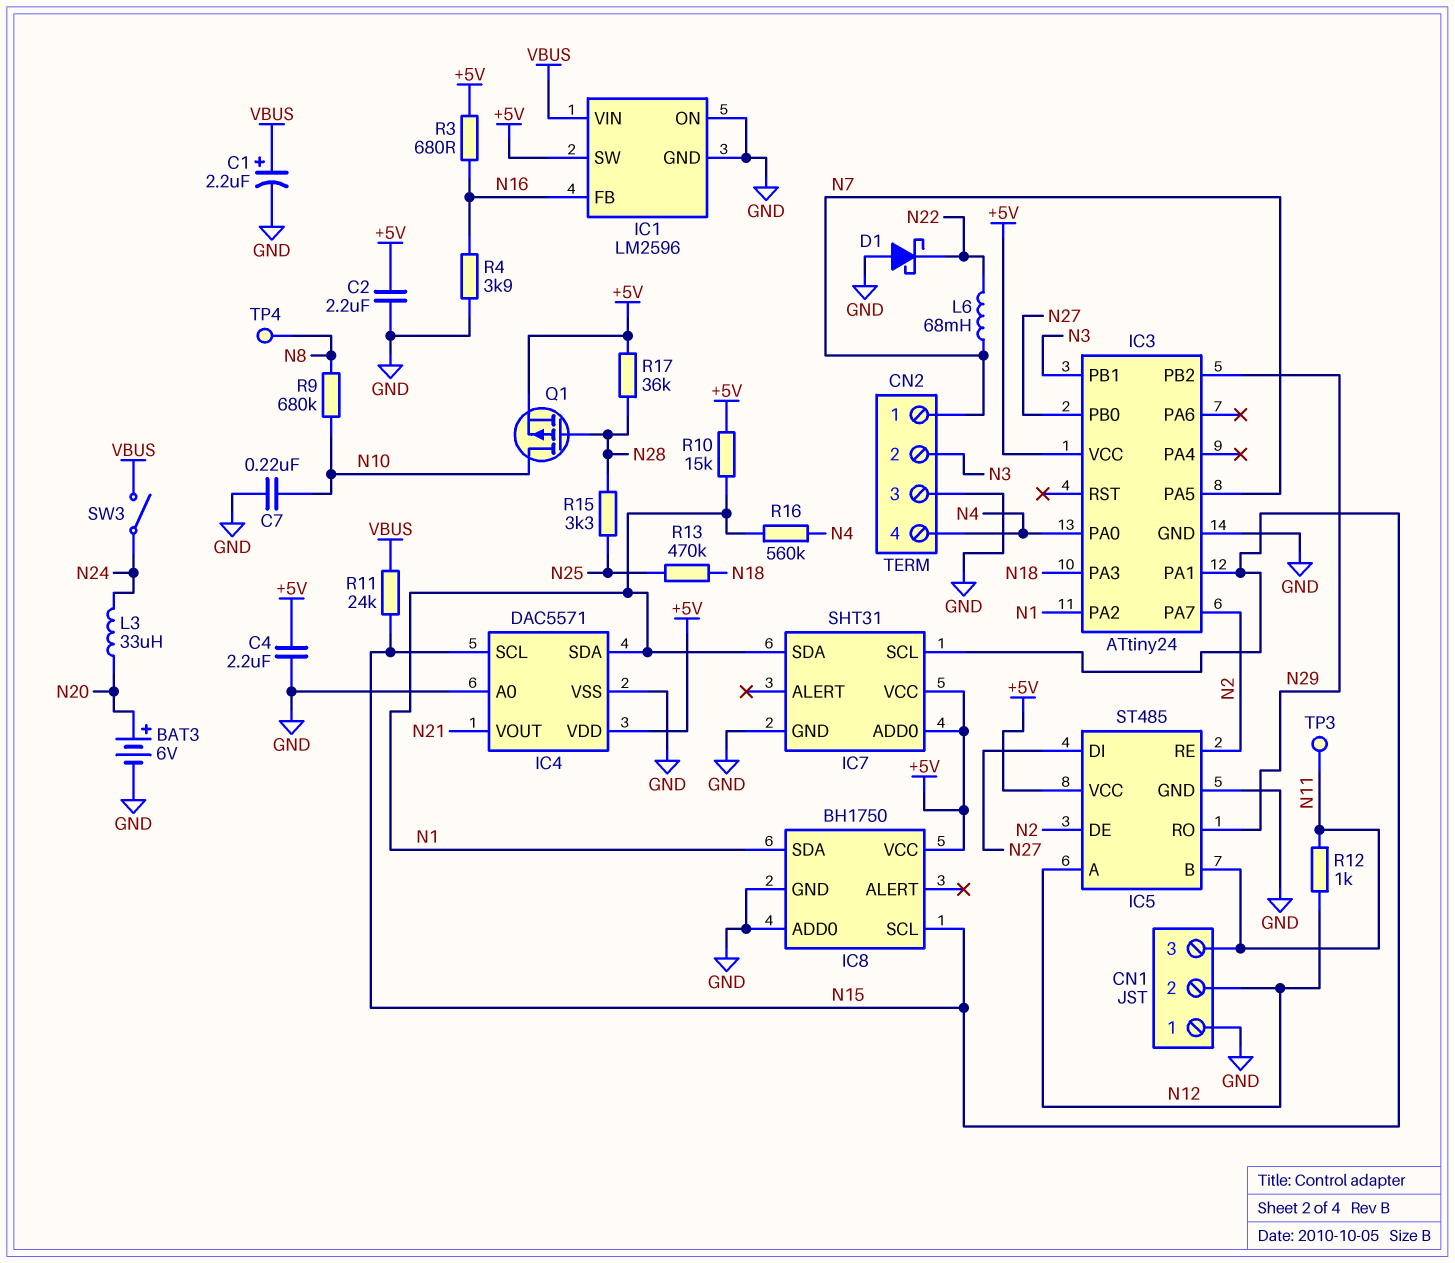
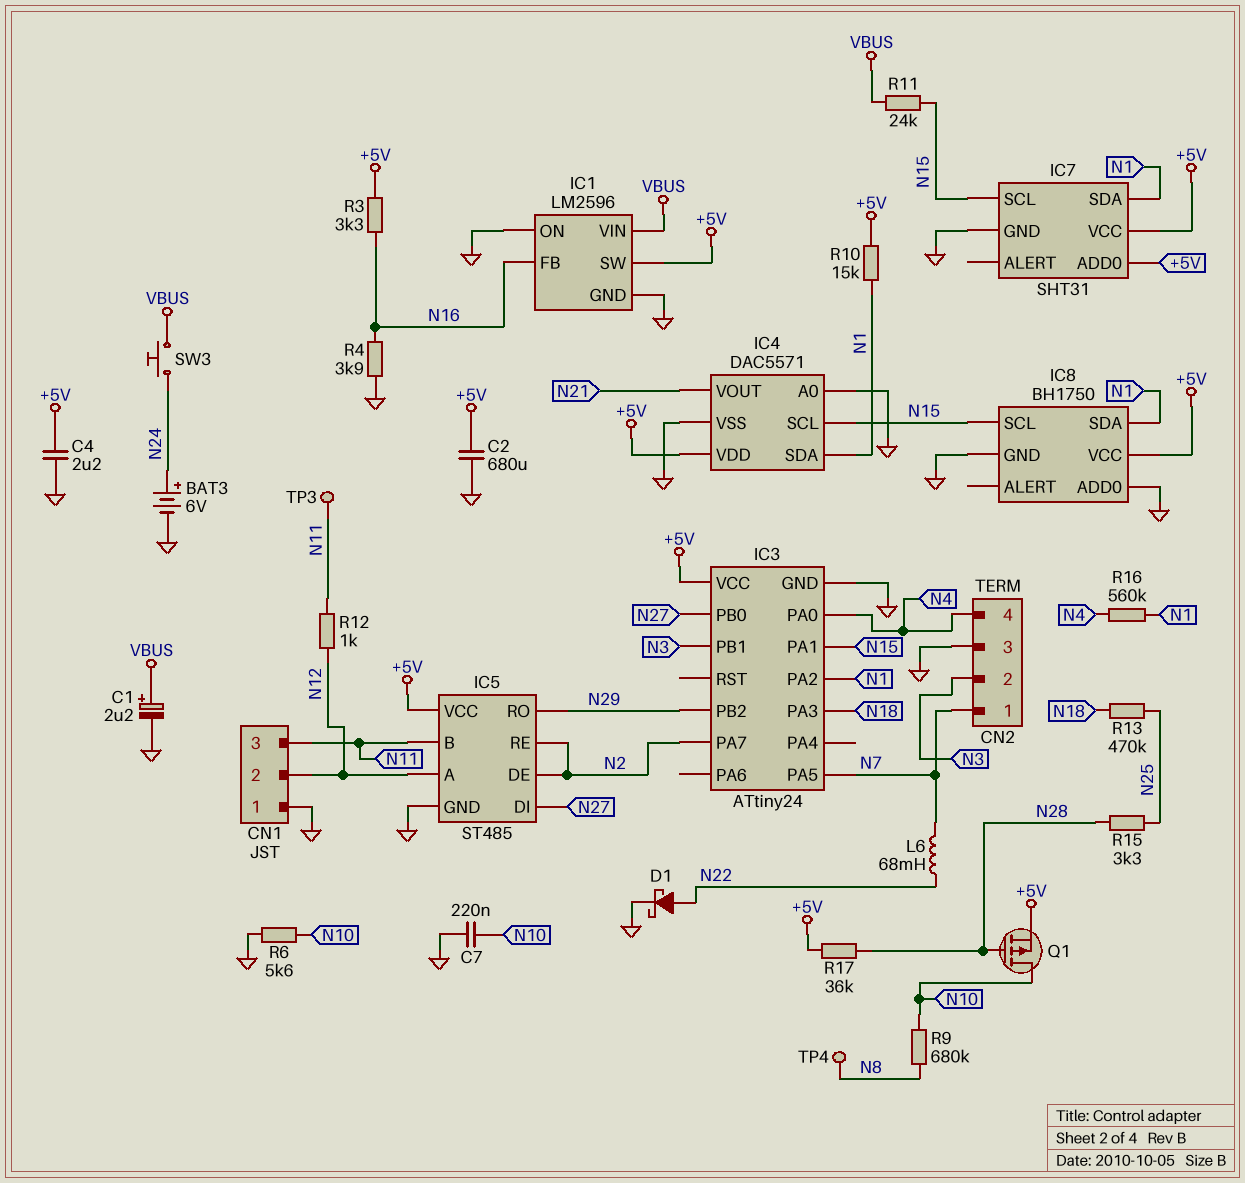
BAT3: 6V (plus N20, minus GND) -> 6V (plus N24, minus GND)
C2: 2.2uF (+5V, GND) -> 680uF (+5V, GND)
D1: schottky (A GND, K N22) -> schottky (A N22, K GND)
L3: 33uH (N20, N24) -> none
R3: 680 (+5V, N16) -> 3.3k (+5V, N16)
R6: none -> 5.6k (GND, N10)
SW3: switch (N24, VBUS) -> button (N24, VBUS)

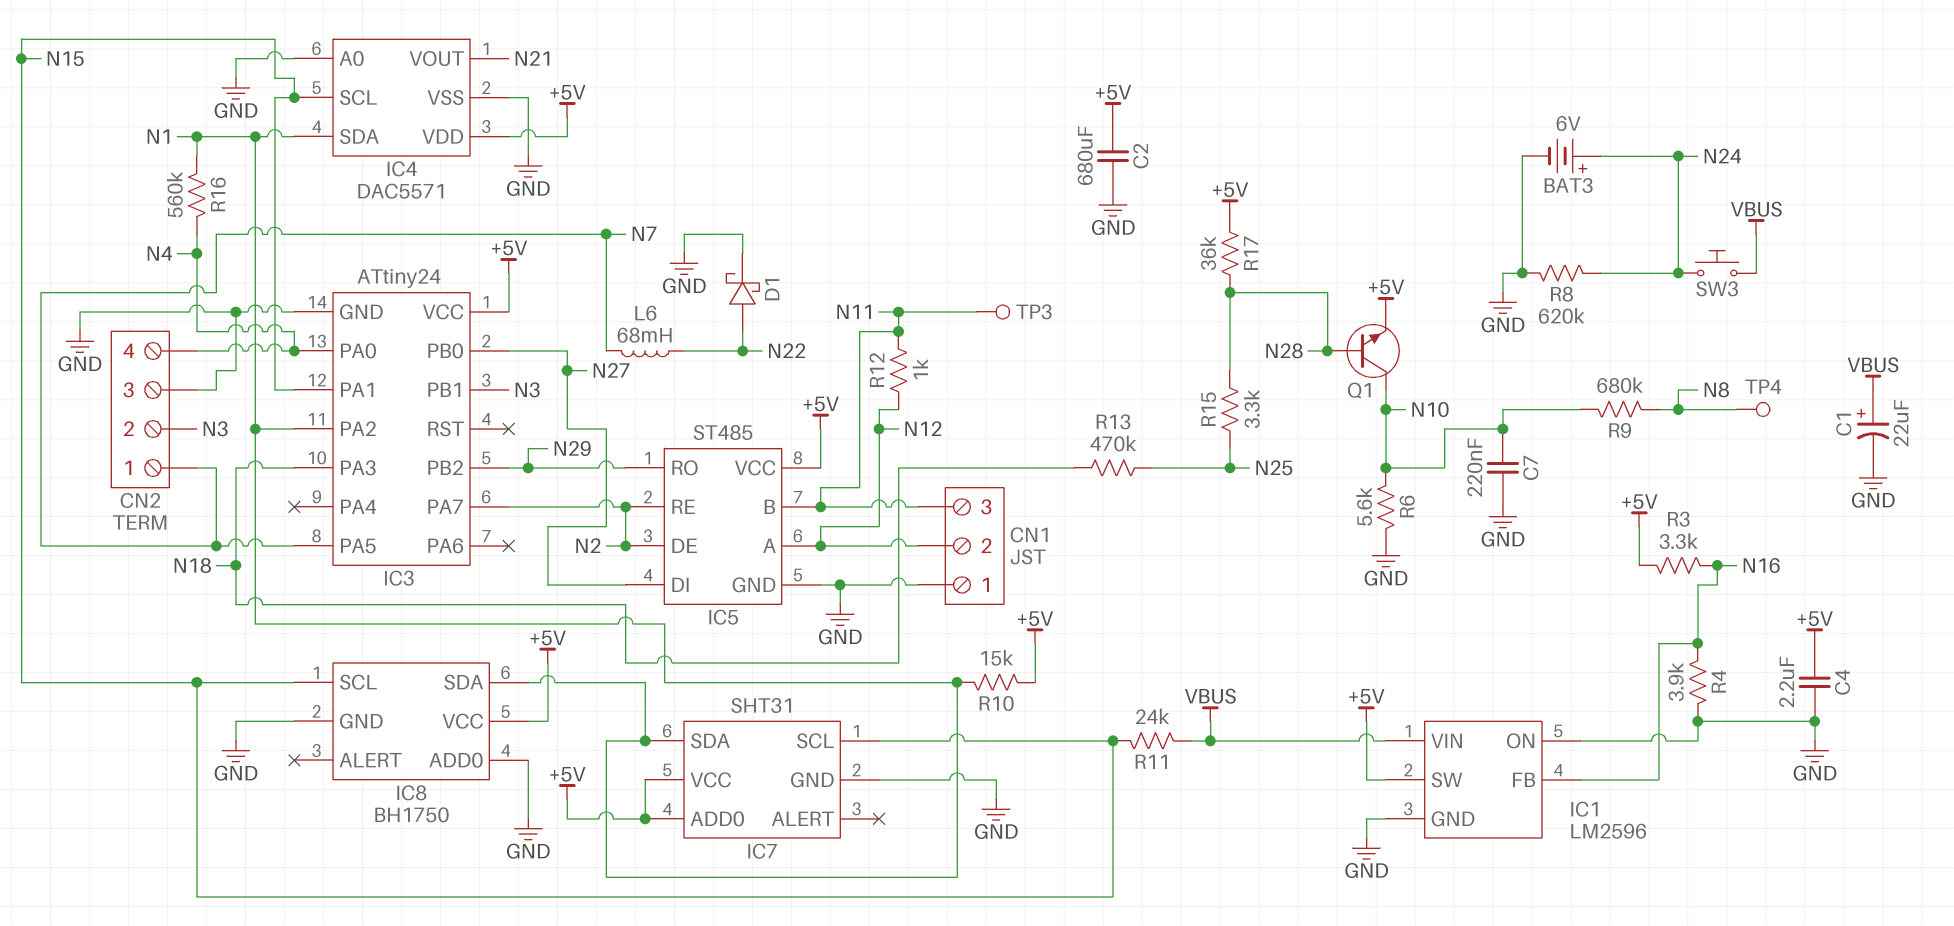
C1: 2.2uF (plus VBUS, minus GND) -> 22uF (plus VBUS, minus GND)
Q1: PMOS (G N28, D N10, S +5V) -> NPN (B N28, C N10, E +5V)
R8: none -> 620k (GND, N24)

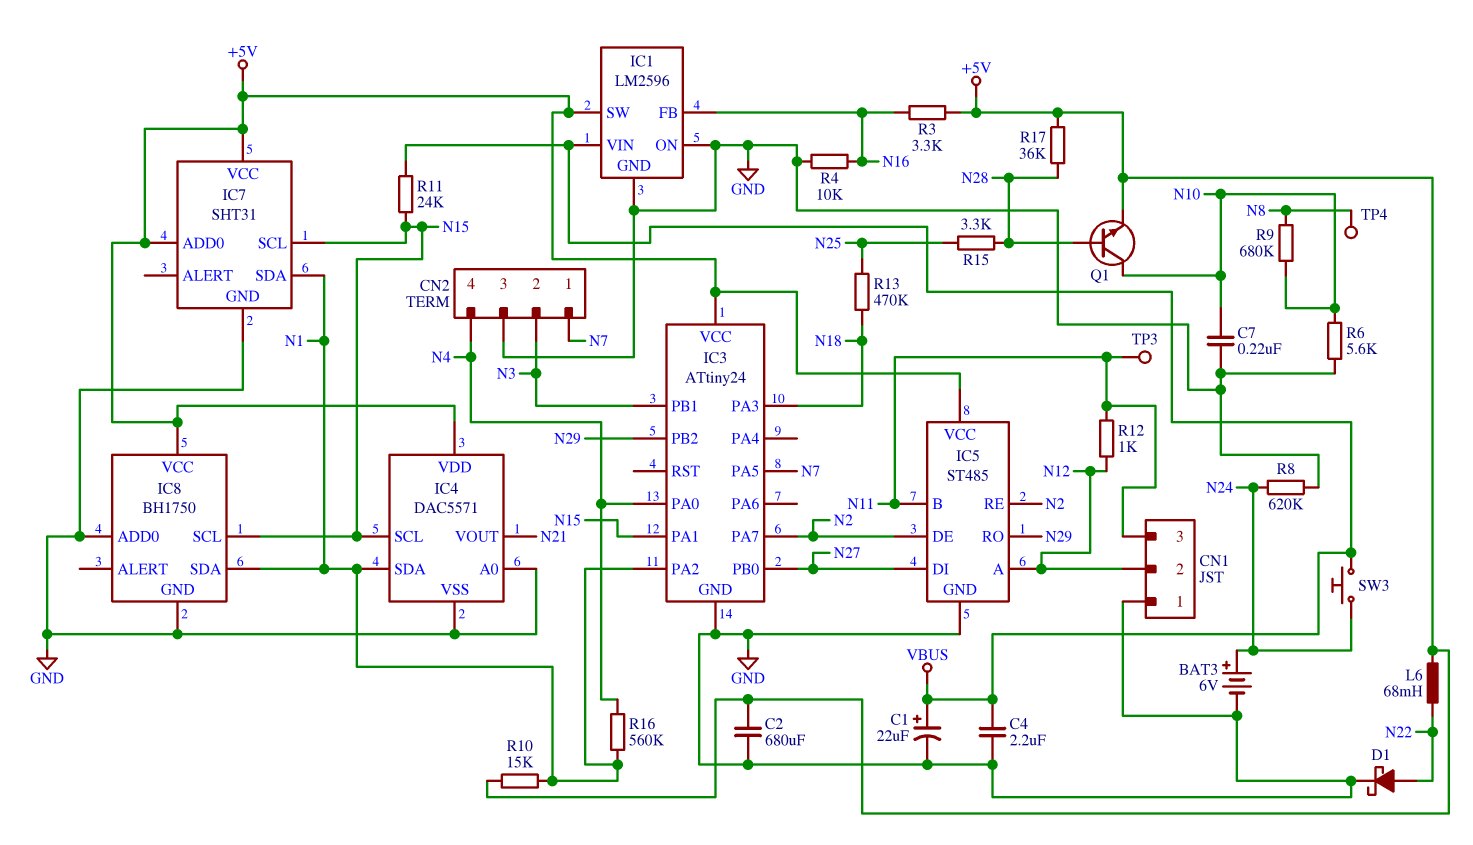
C4: 2.2uF (+5V, GND) -> 2.2uF (GND, VBUS)
L6: 68mH (N7, N22) -> 68mH (+5V, N22)
R4: 3.9k (GND, N16) -> 10k (GND, N16)

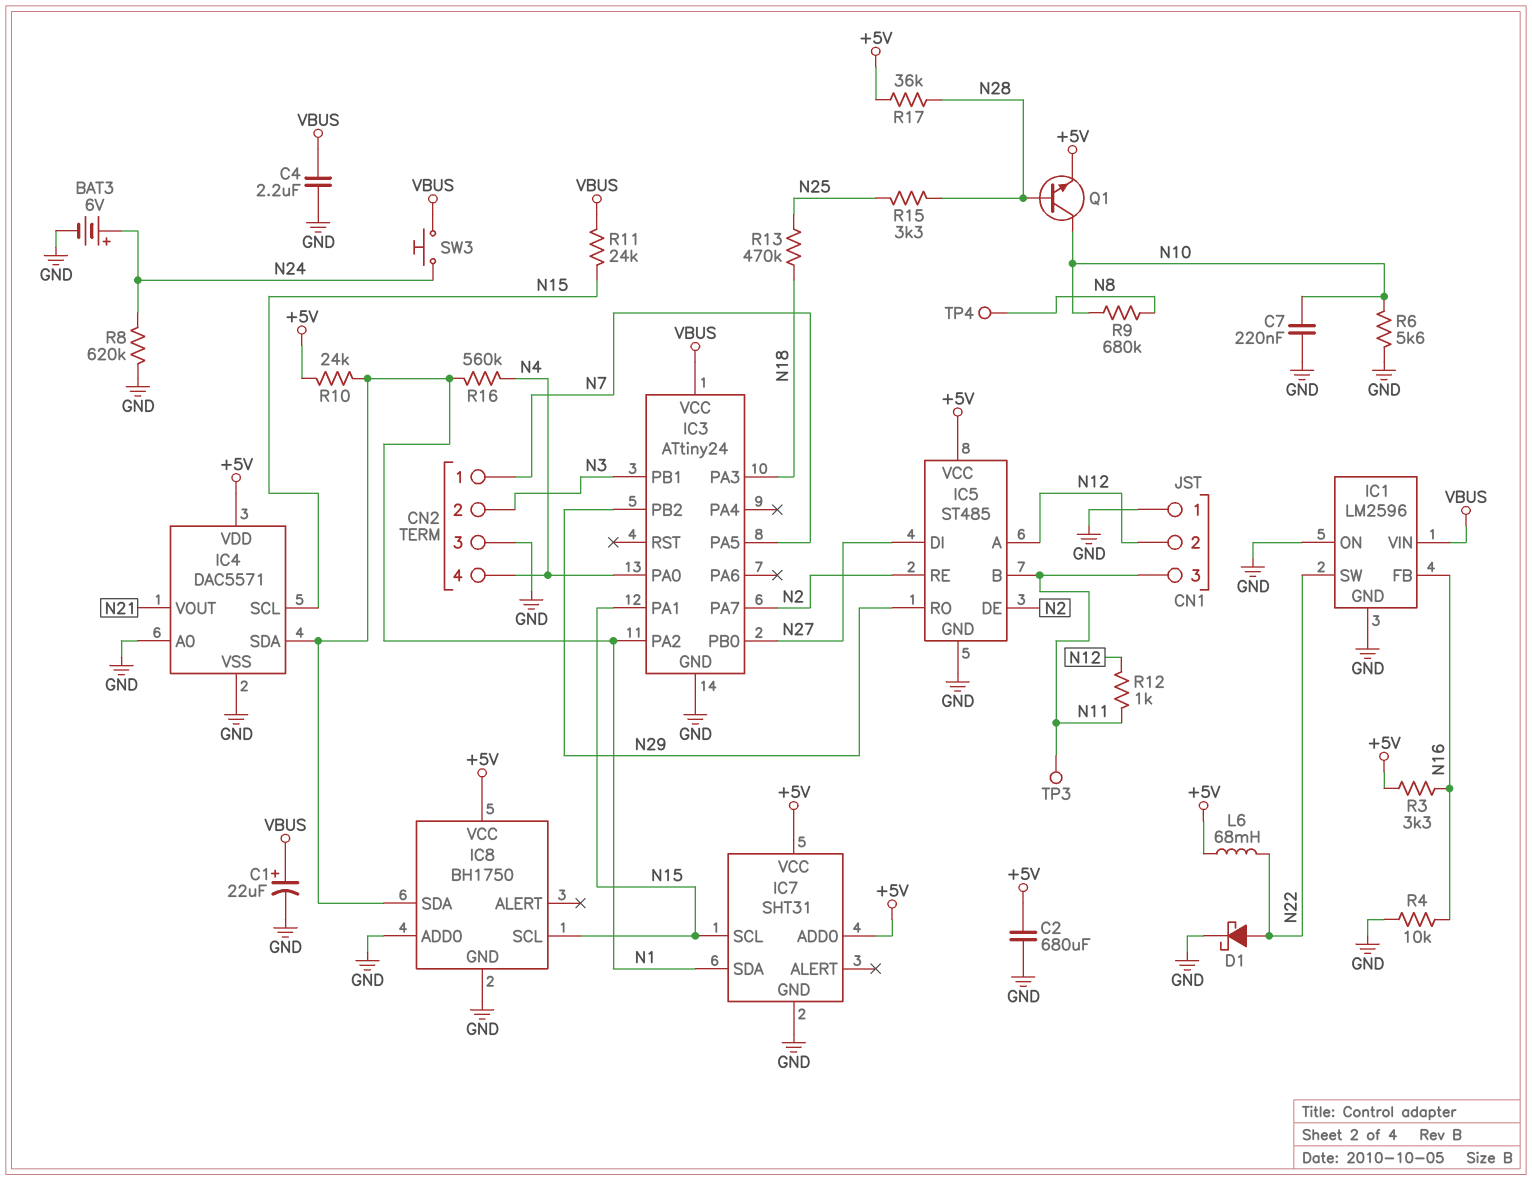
IC1 pin SW: +5V -> N22
IC3 pin VCC: +5V -> VBUS
R10: 15k (+5V, N1) -> 24k (+5V, N1)

